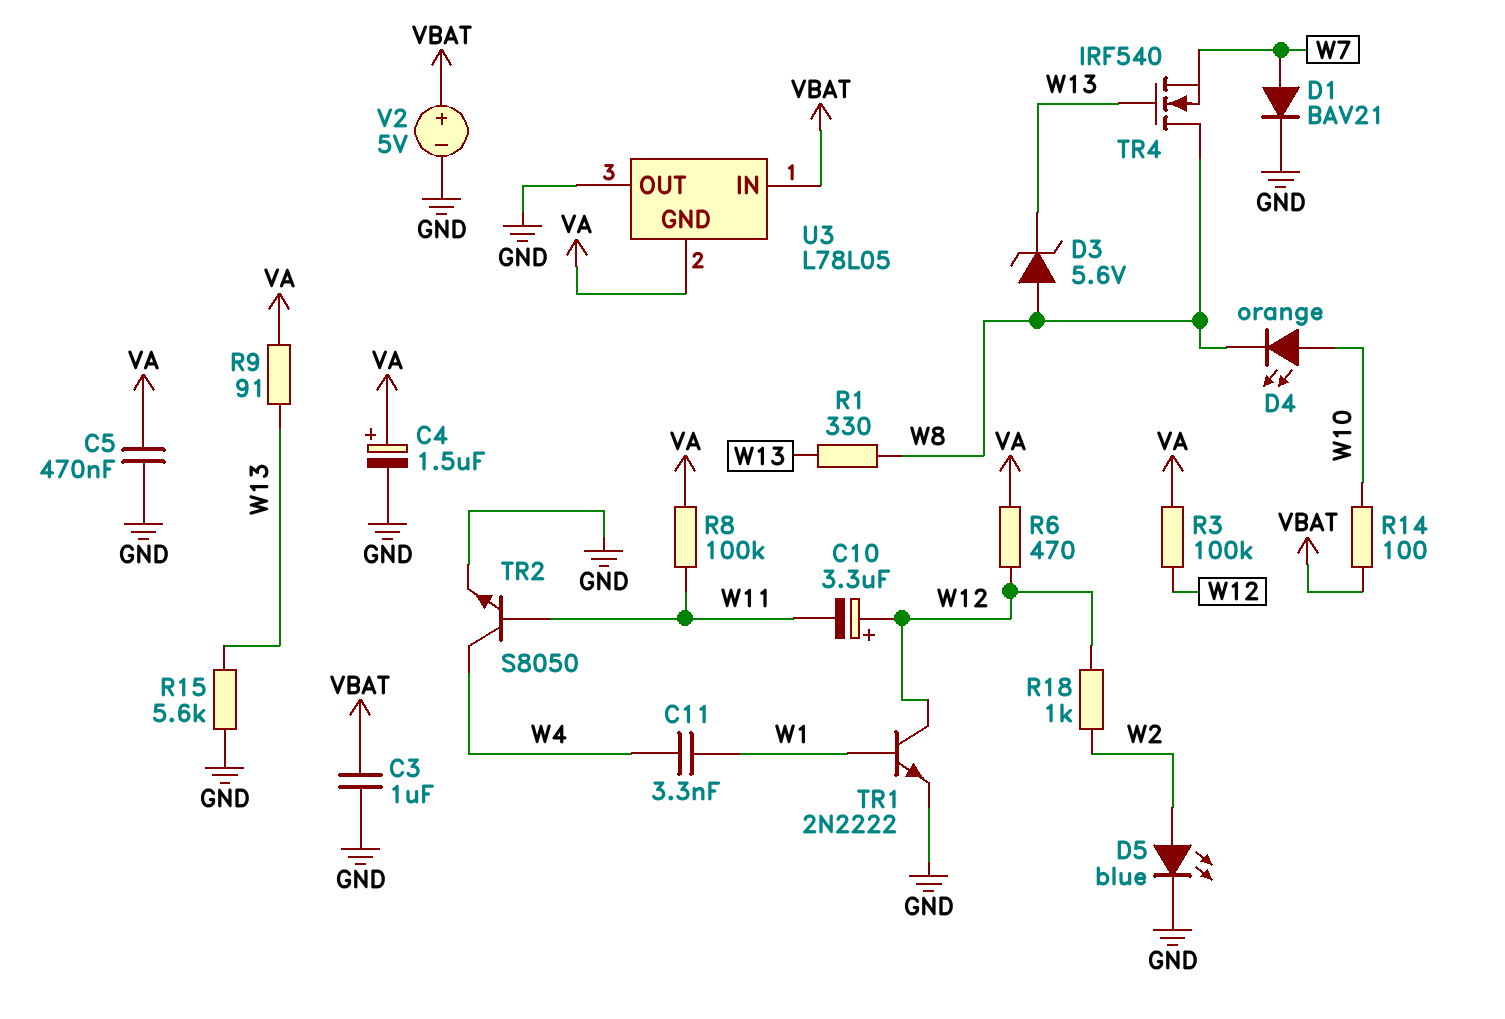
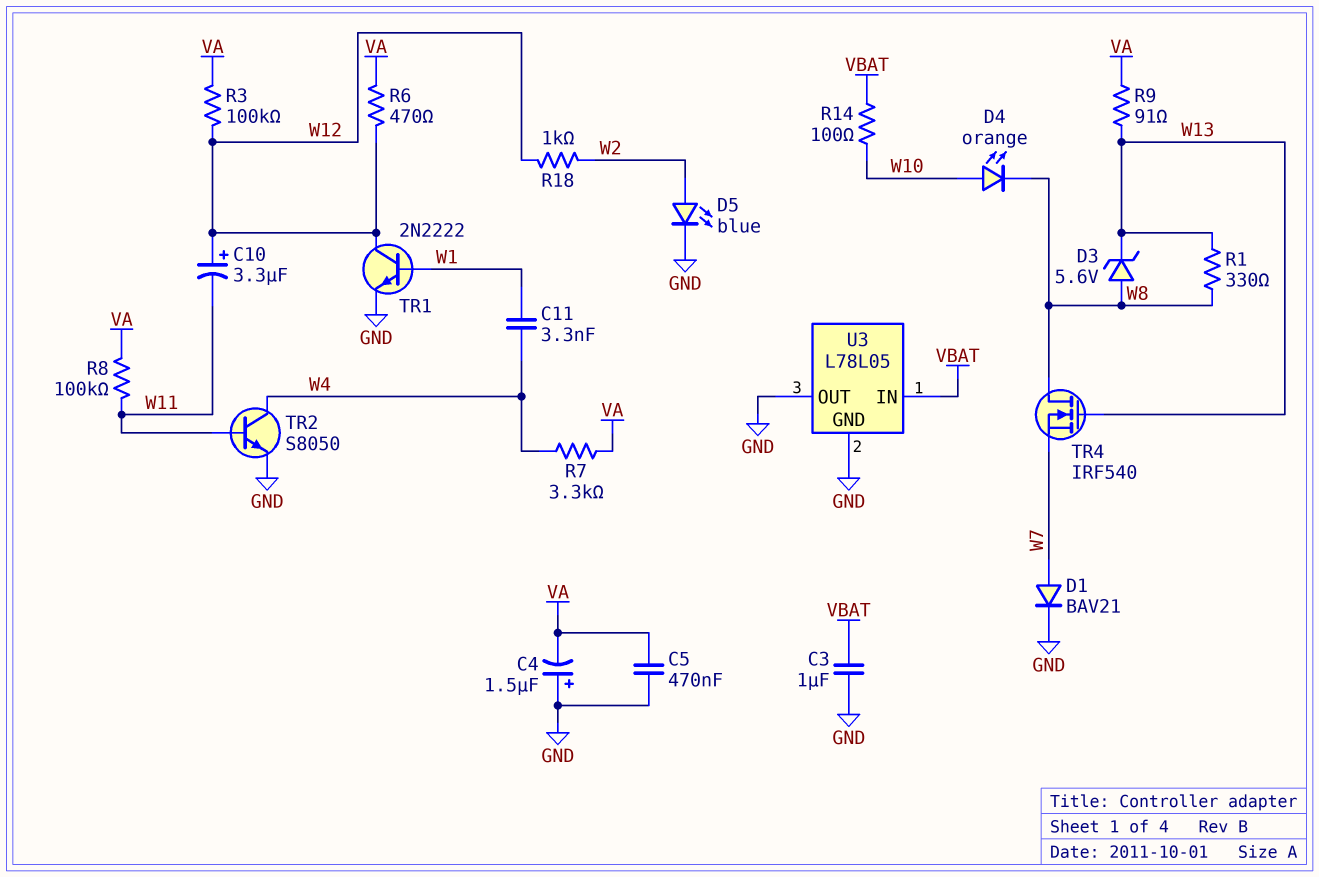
C4: 1.5uF (plus VA, minus GND) -> 1.5uF (plus GND, minus VA)
R7: none -> 3.3k (VA, W4)
R15: 5.6k (GND, W13) -> none
U3 pin GND: VA -> GND
V2: 5V (plus VBAT, minus GND) -> none

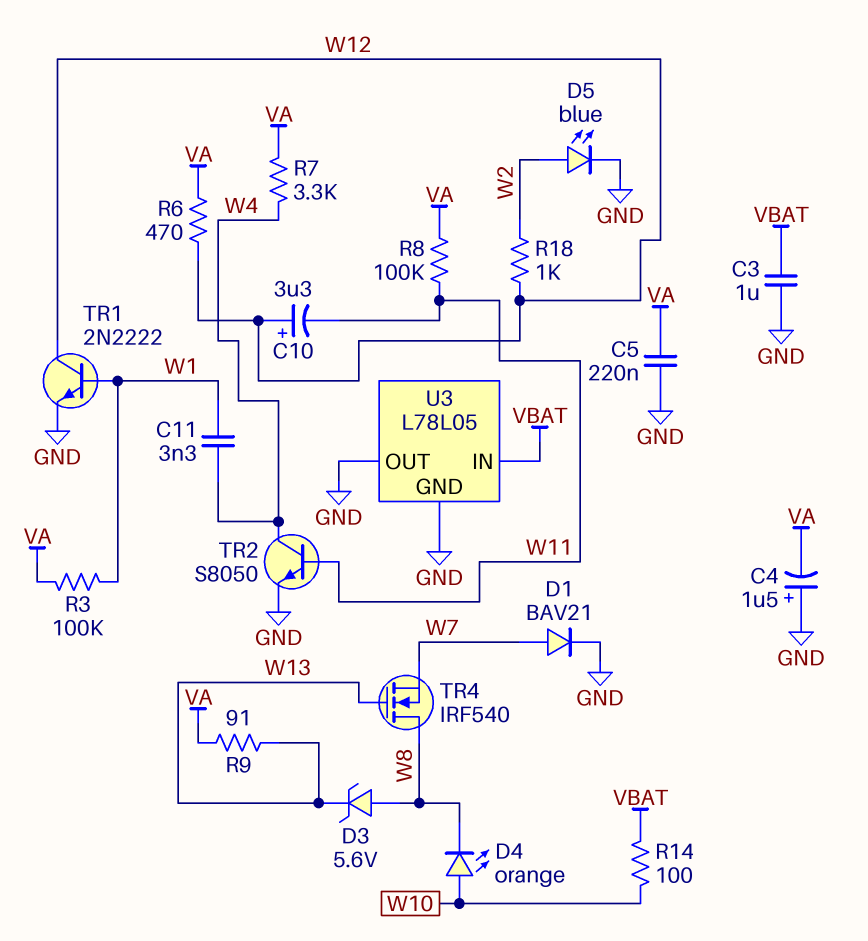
C5: 470nF (GND, VA) -> 220nF (GND, VA)
R1: 330 (W8, W13) -> none
R3: 100k (VA, W12) -> 100k (VA, W1)

